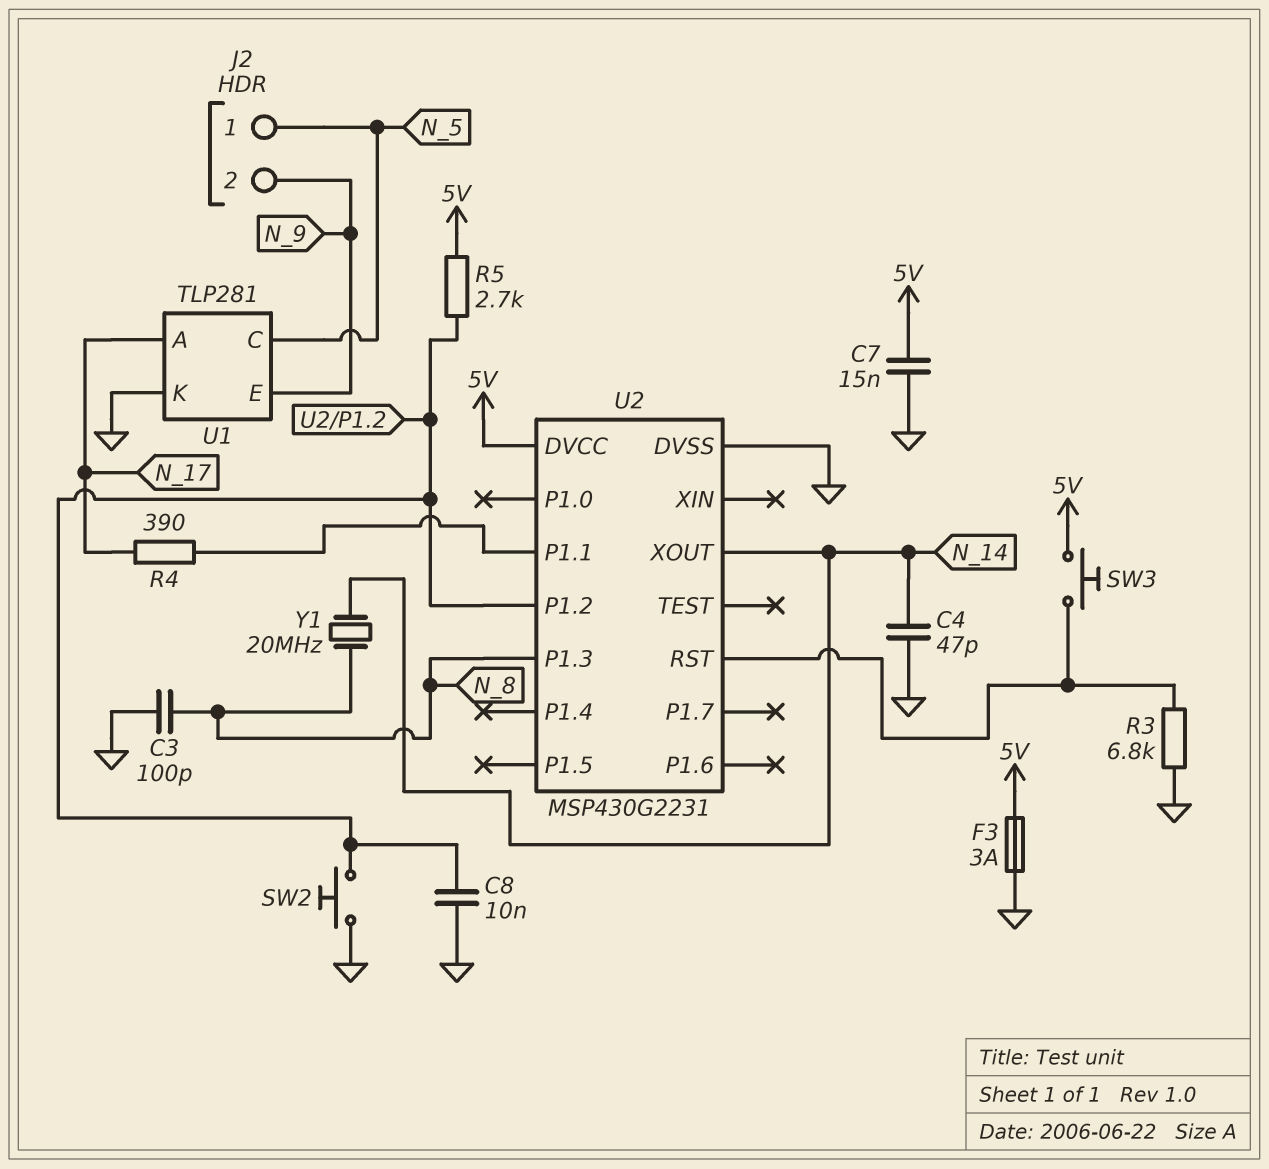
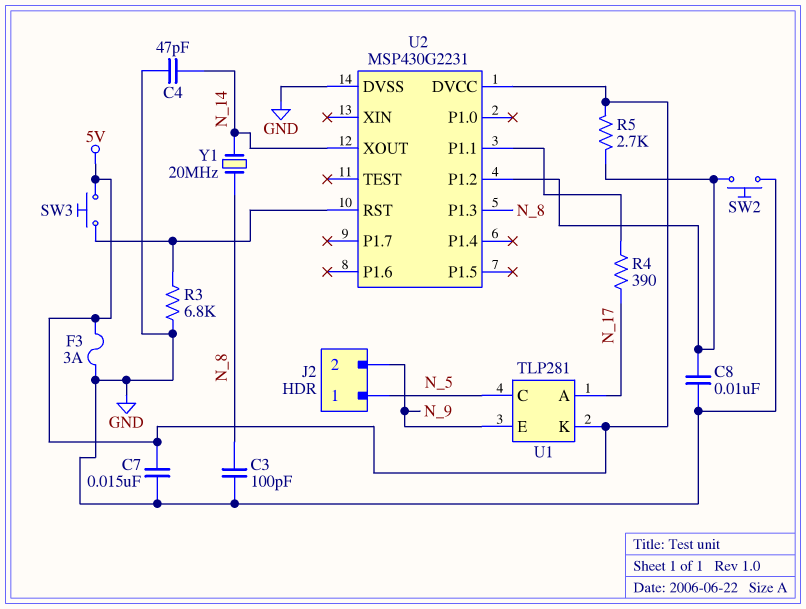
U1 pin K: GND -> 5V

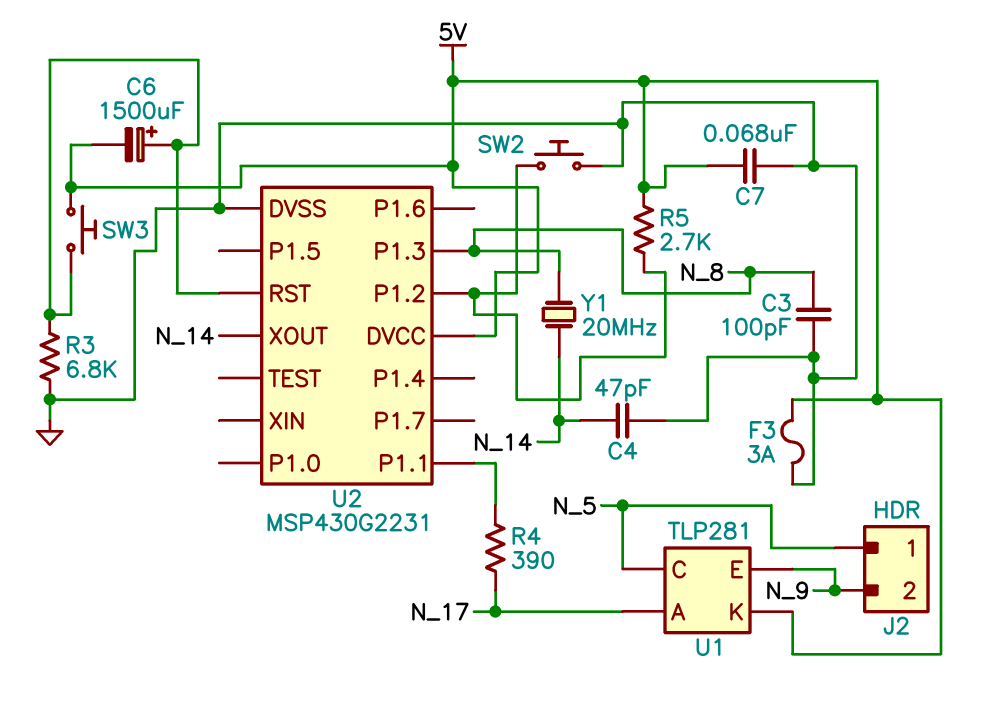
C6: none -> 1500uF (plus U2/RST, minus 5V)
C7: 15nF (5V, GND) -> 68nF (5V, GND)
C8: 10nF (GND, U2/P1.2) -> none

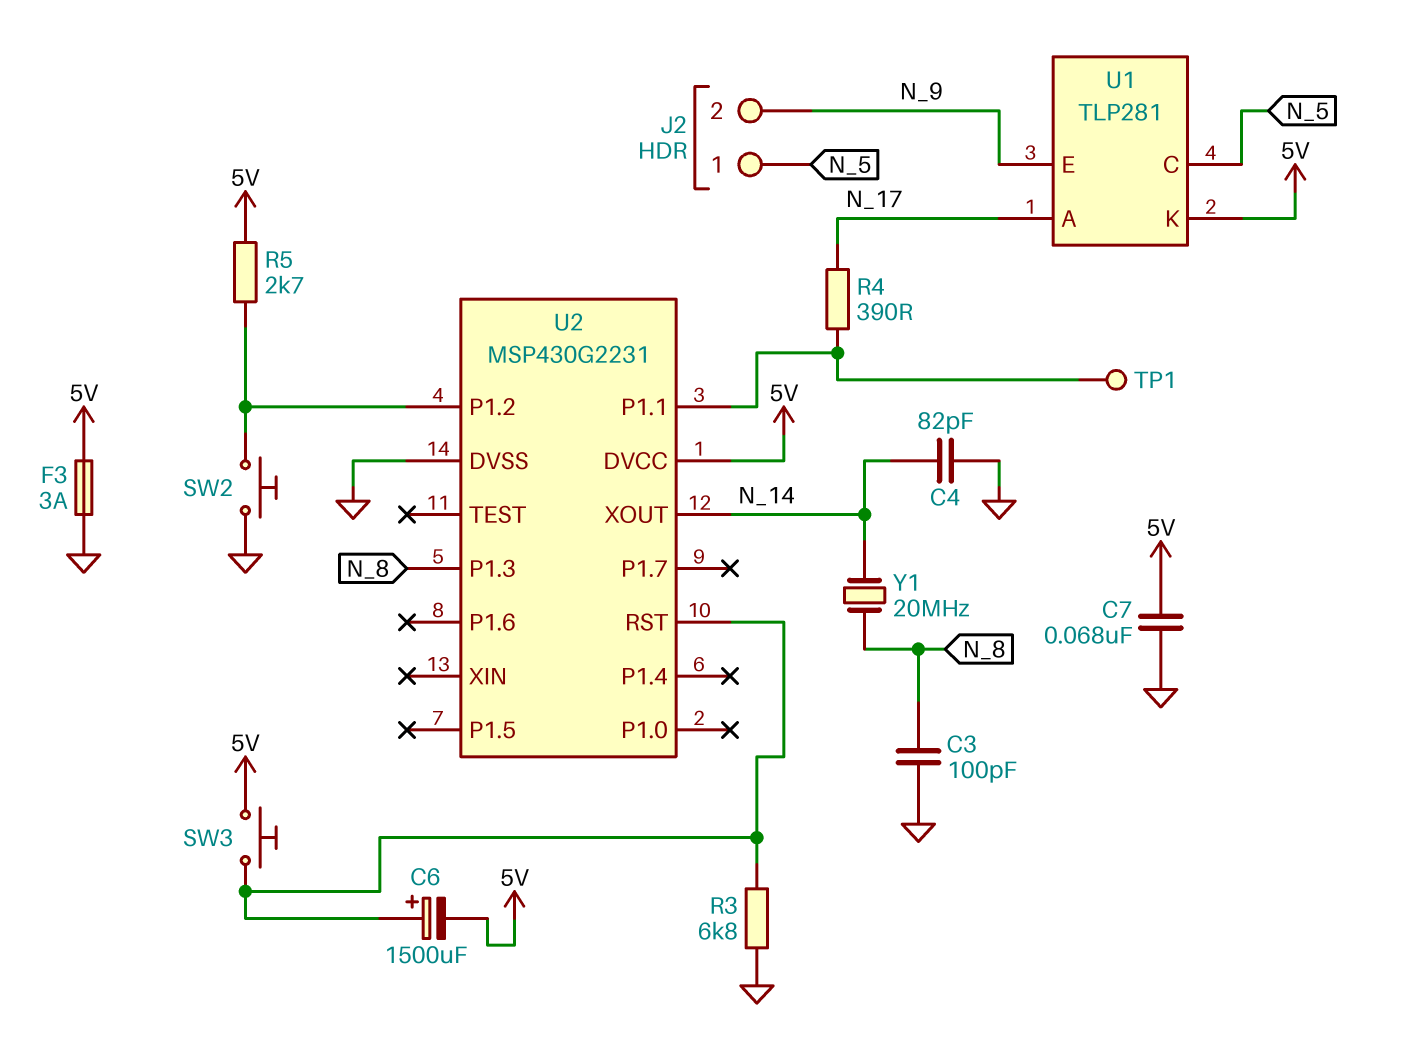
C4: 47pF (GND, N_14) -> 82pF (GND, N_14)
TP1: none -> test point (U2/P1.1)

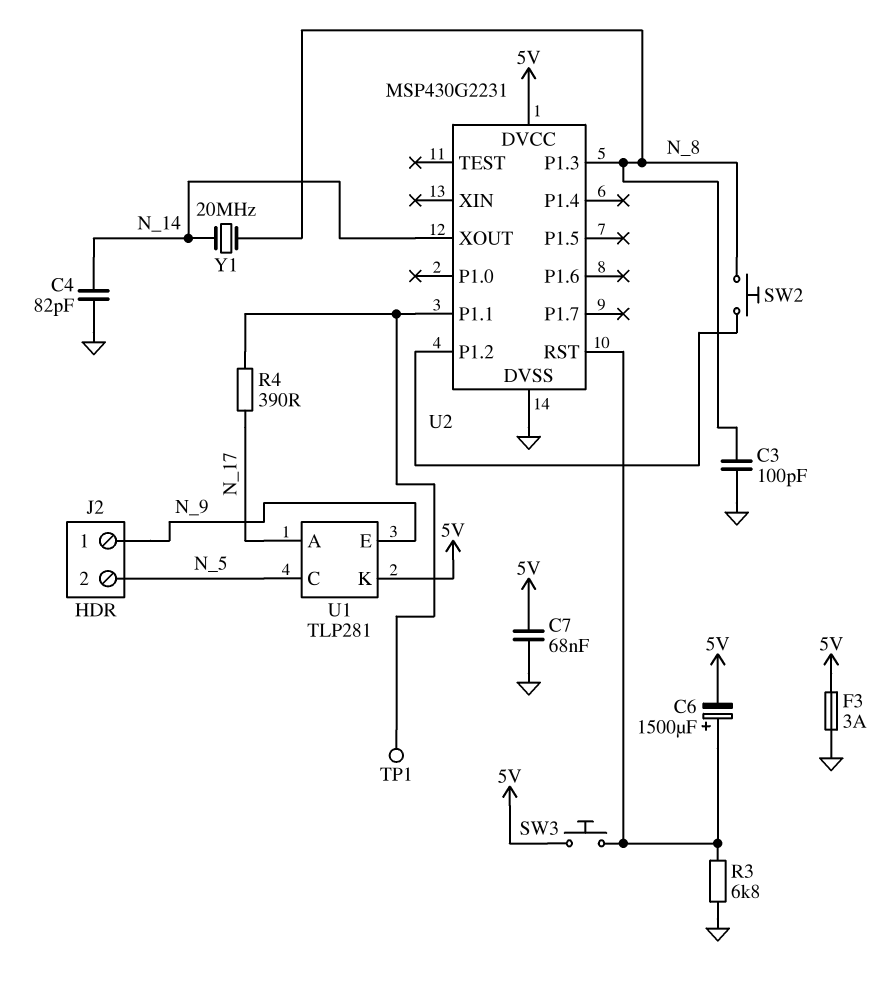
J2 pin 1: N_5 -> N_9
J2 pin 2: N_9 -> N_5
R5: 2.7k (5V, U2/P1.2) -> none
SW2: button (GND, U2/P1.2) -> button (N_8, U2/P1.2)

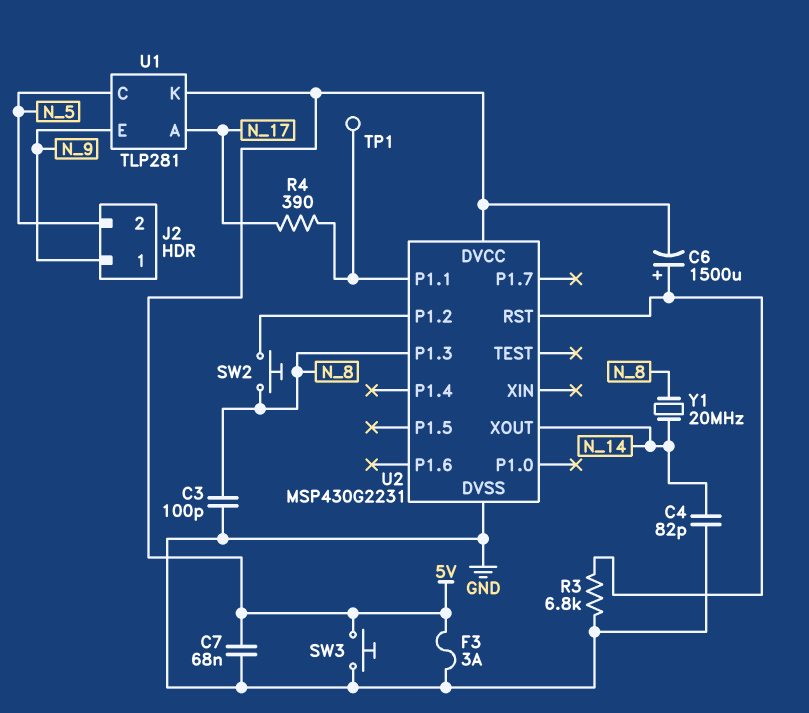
SW3: button (5V, U2/RST) -> button (5V, GND)

